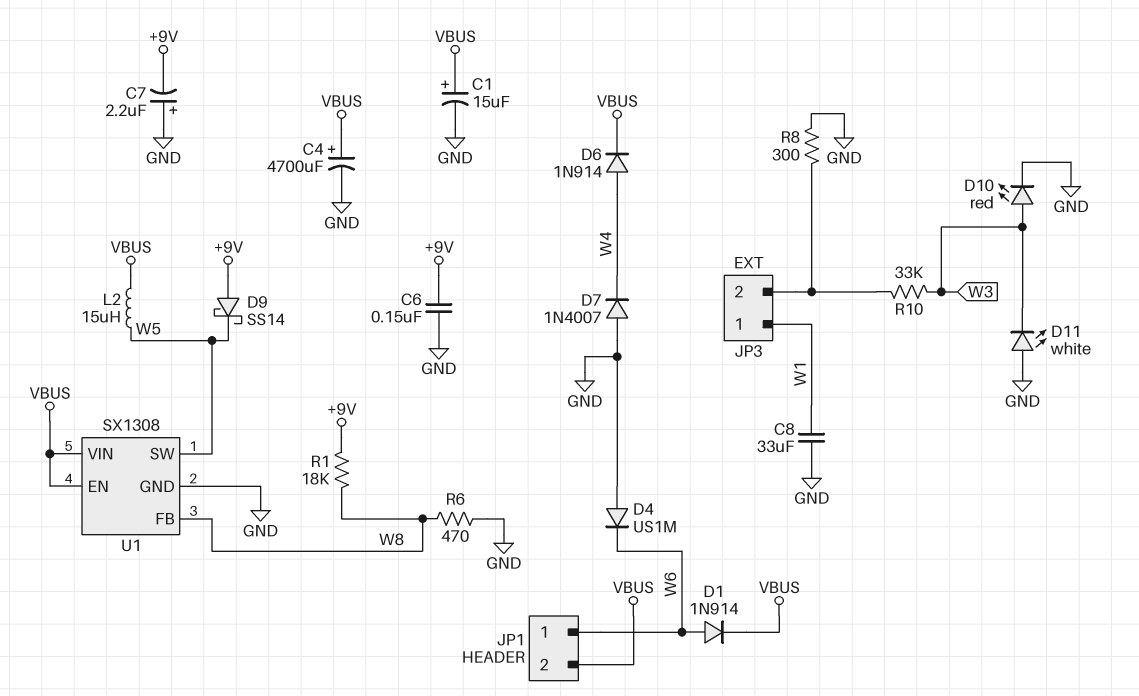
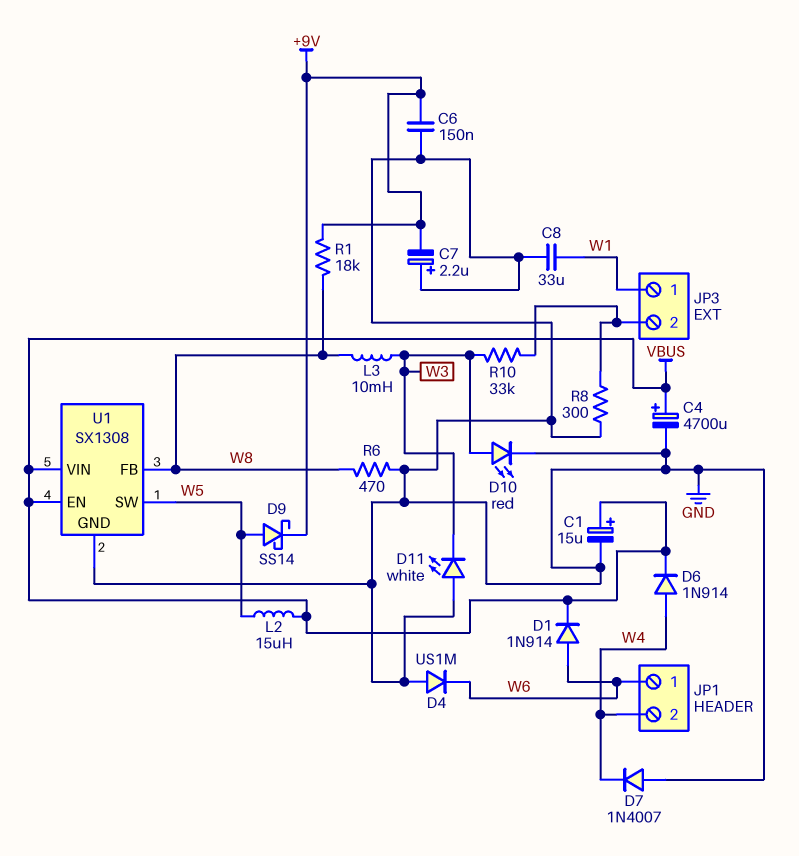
D9: schottky SS14 (A +9V, K W5) -> schottky SS14 (A W5, K +9V)
JP1 pin 2: VBUS -> W4
L3: none -> 10mH (W3, W8)

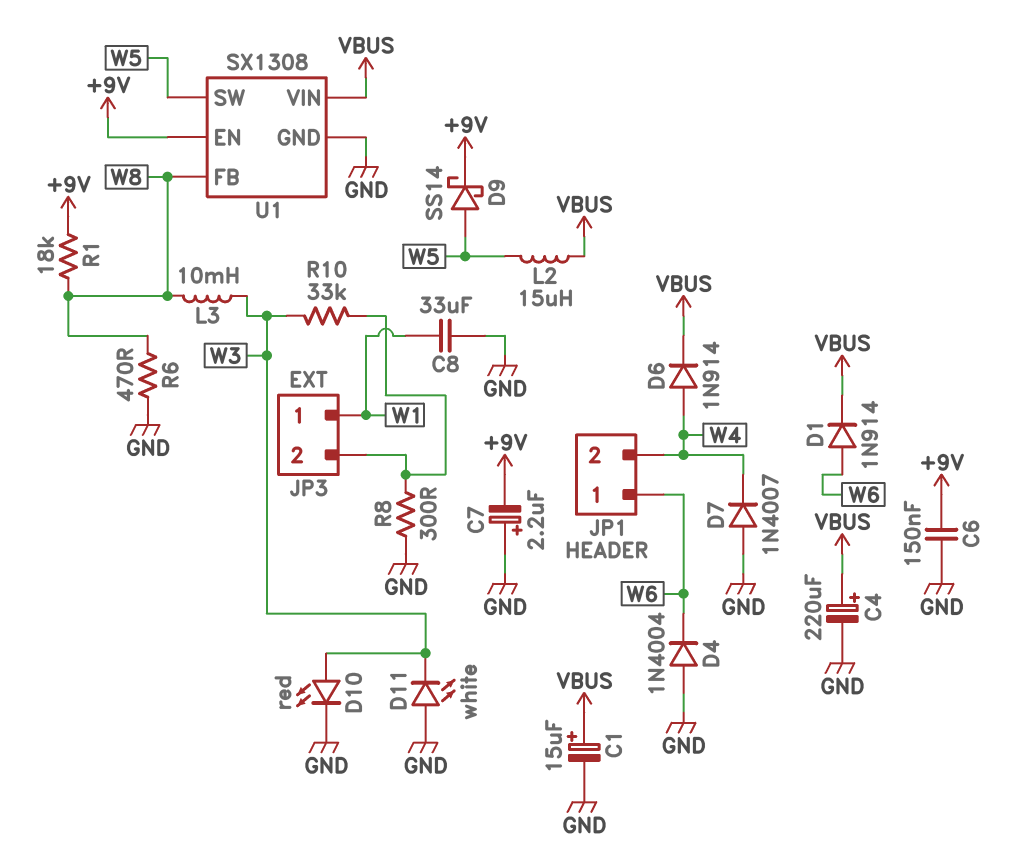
C4: 4700uF (plus VBUS, minus GND) -> 220uF (plus VBUS, minus GND)
D4: diode US1M (A GND, K W6) -> diode 1N4004 (A GND, K W6)
U1 pin EN: VBUS -> +9V

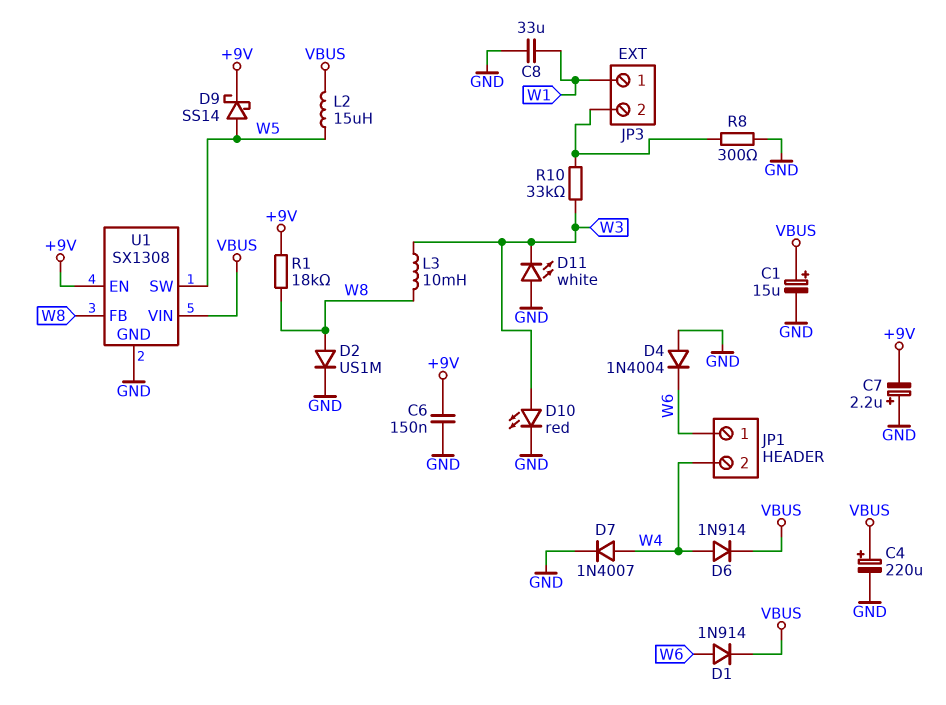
D2: none -> diode US1M (A W8, K GND)
D7: diode 1N4007 (A GND, K W4) -> diode 1N4007 (A W4, K GND)
R6: 470 (GND, W8) -> none

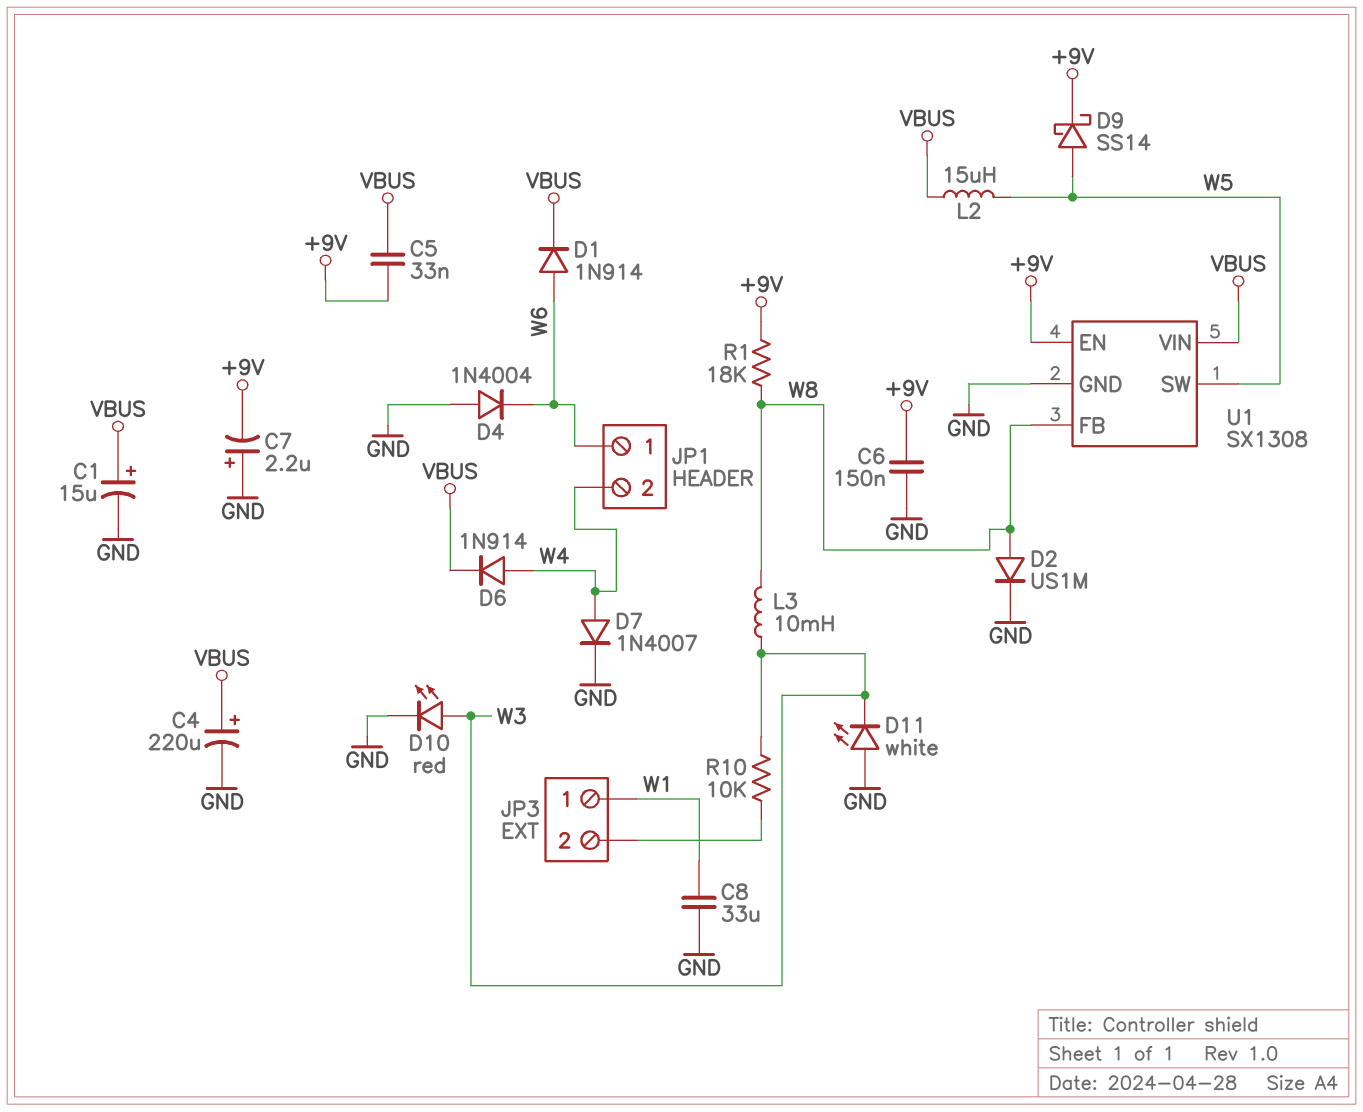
C5: none -> 33nF (+9V, VBUS)
R8: 300 (GND, JP3/2) -> none
R10: 33k (JP3/2, W3) -> 10k (JP3/2, W3)

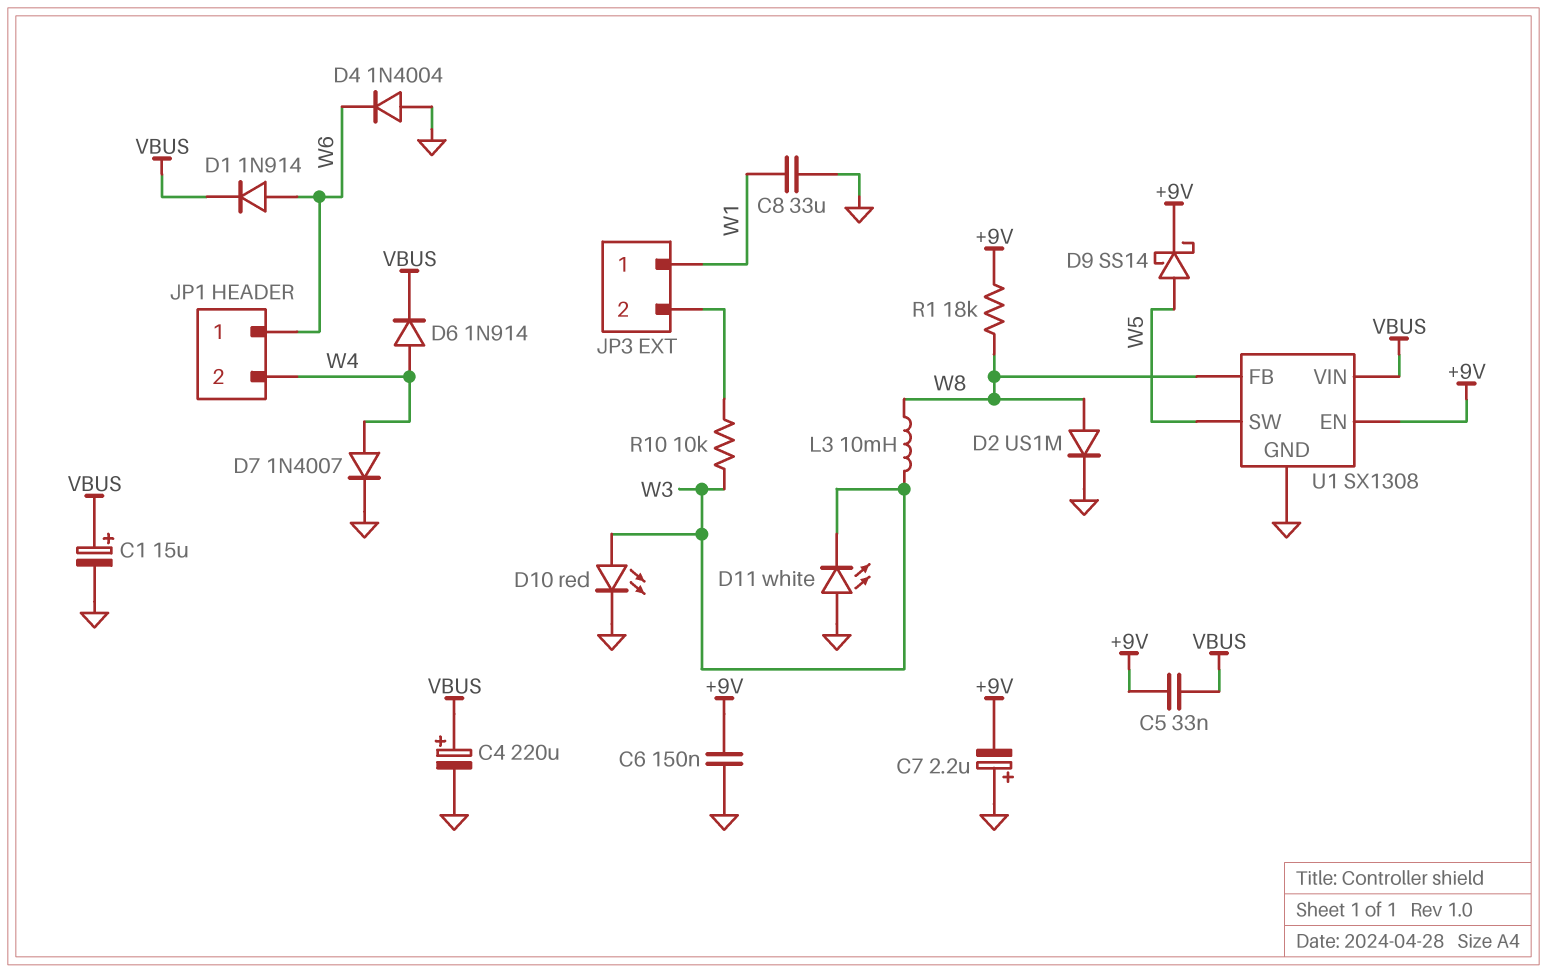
L2: 15uH (VBUS, W5) -> none

